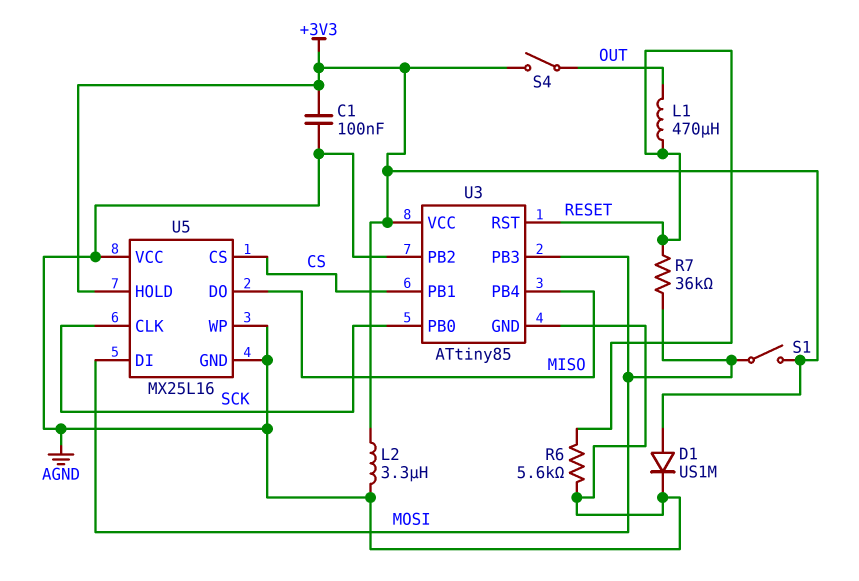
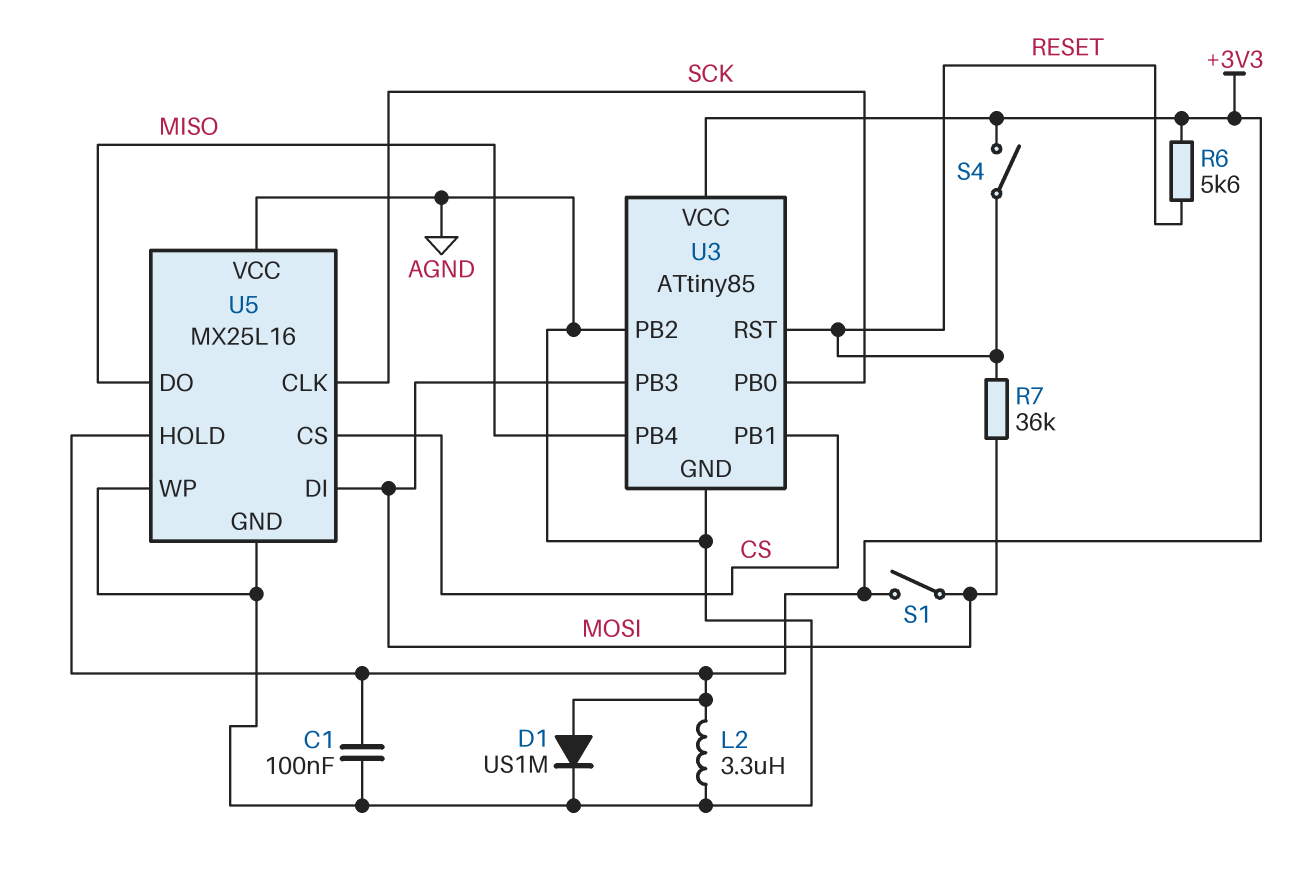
L1: 470uH (OUT, RESET) -> none
R6: 5.6k (AGND, RESET) -> 5.6k (+3V3, RESET)
S4: switch (+3V3, OUT) -> switch (+3V3, RESET)

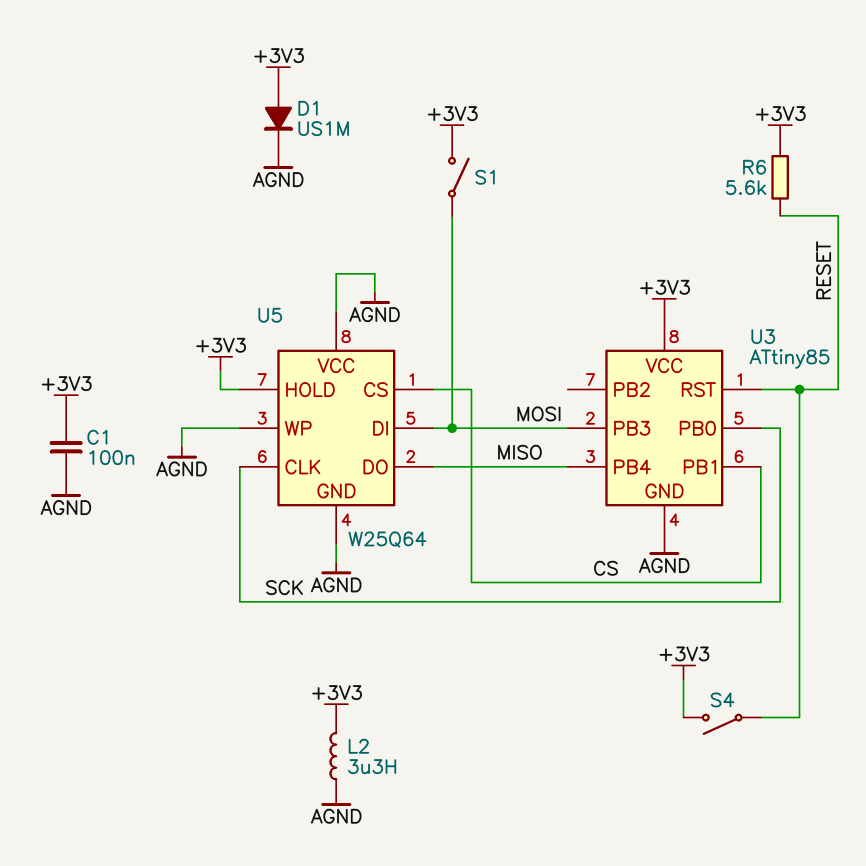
R7: 36k (MOSI, RESET) -> none
U3 pin PB2: AGND -> none
U5: MX25L16 -> W25Q64

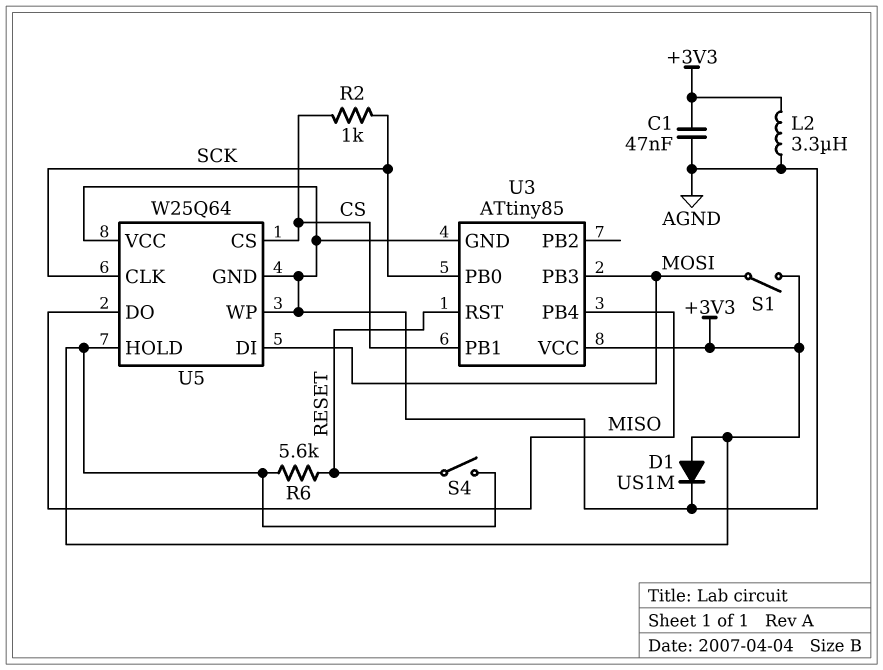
C1: 100nF (+3V3, AGND) -> 47nF (+3V3, AGND)
R2: none -> 1k (CS, SCK)

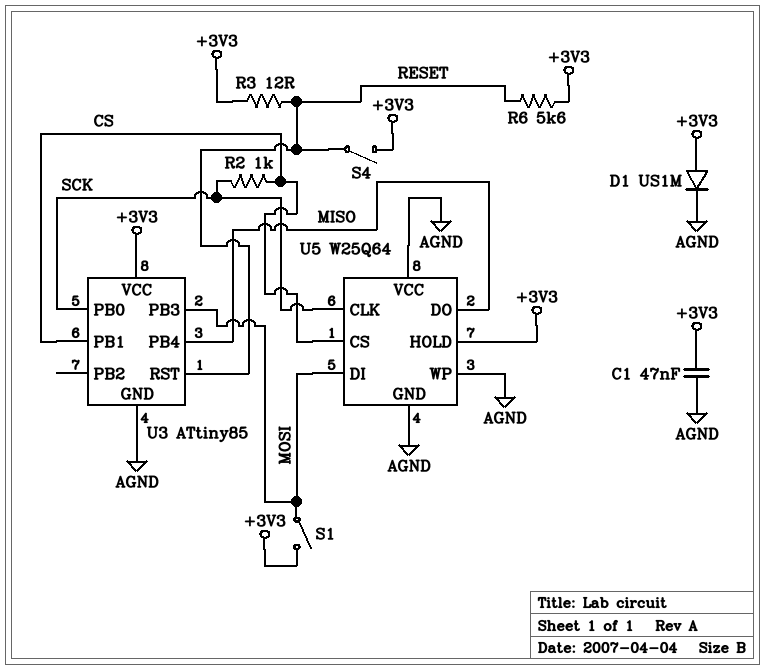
L2: 3.3uH (+3V3, AGND) -> none
R3: none -> 12 (+3V3, RESET)

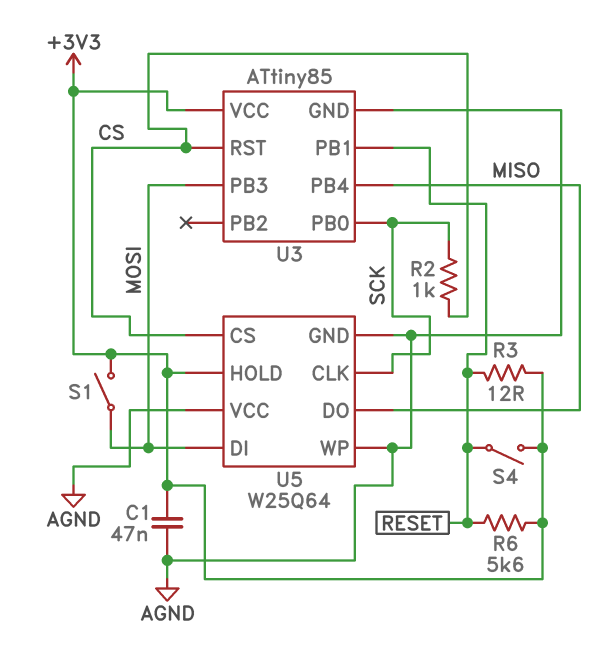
D1: diode US1M (A +3V3, K AGND) -> none
U3 pin PB1: CS -> RESET
U3 pin RST: RESET -> CS

